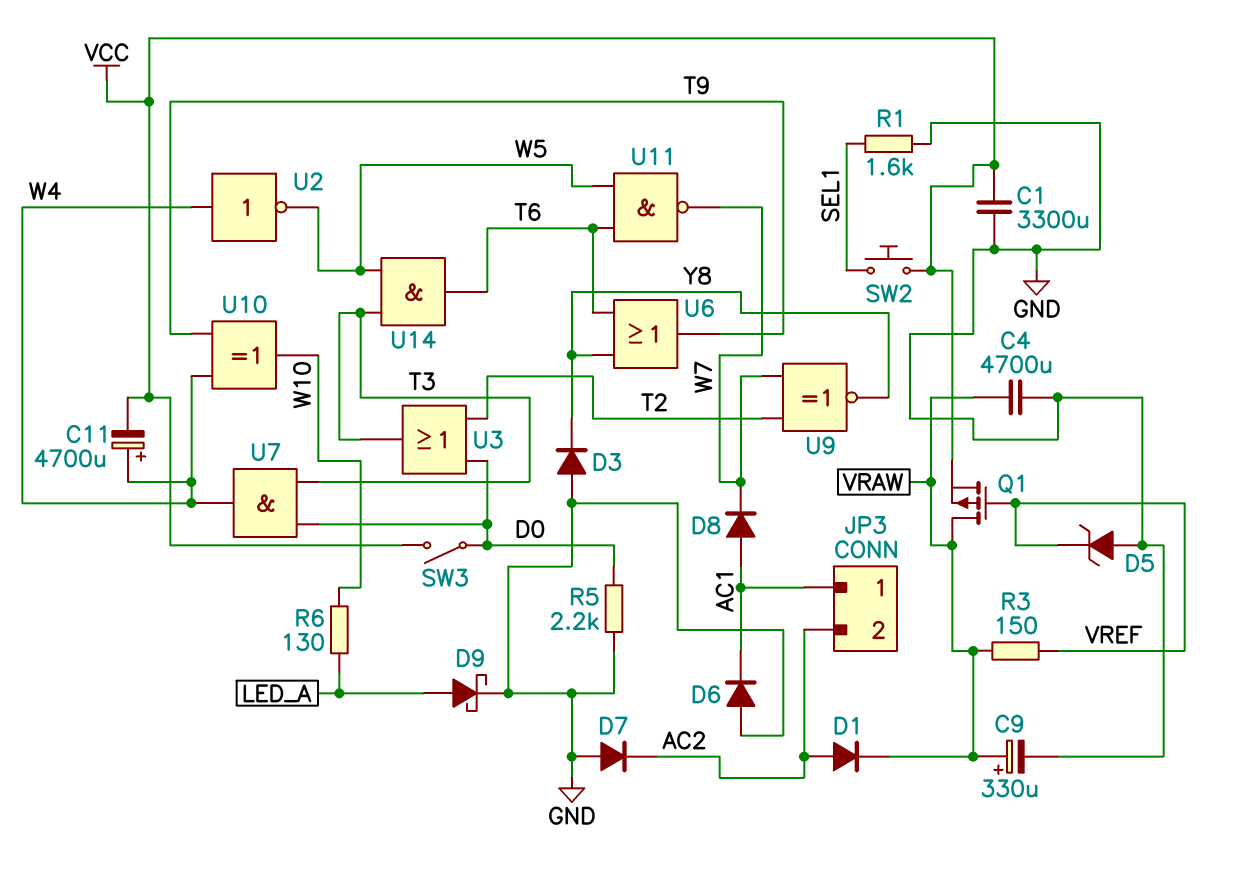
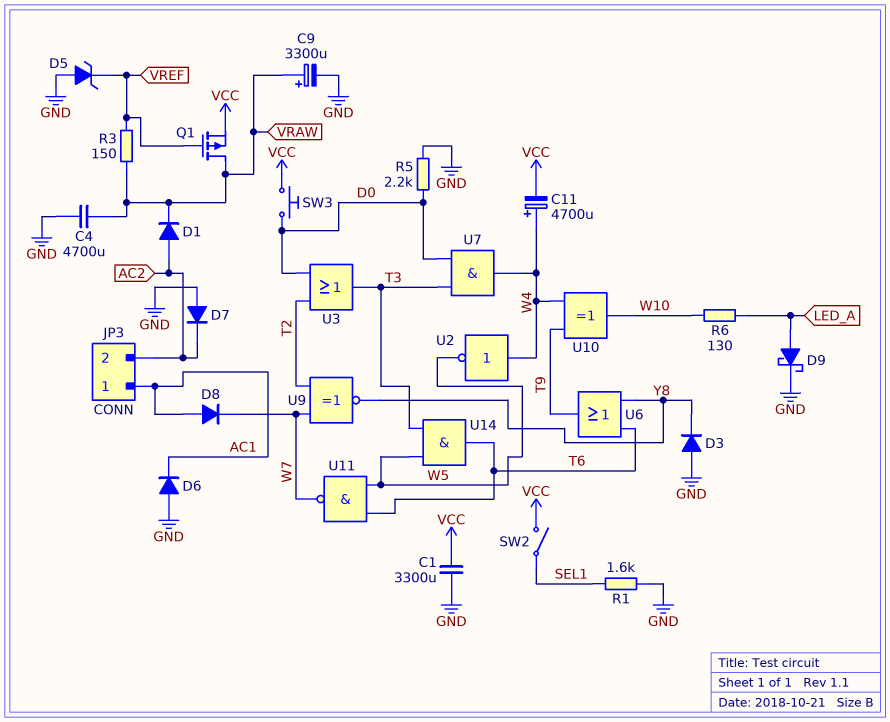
C9: 330uF (plus VRAW, minus GND) -> 3300uF (plus VRAW, minus GND)
SW2: button (SEL1, VCC) -> switch (SEL1, VCC)
SW3: switch (D0, VCC) -> button (D0, VCC)

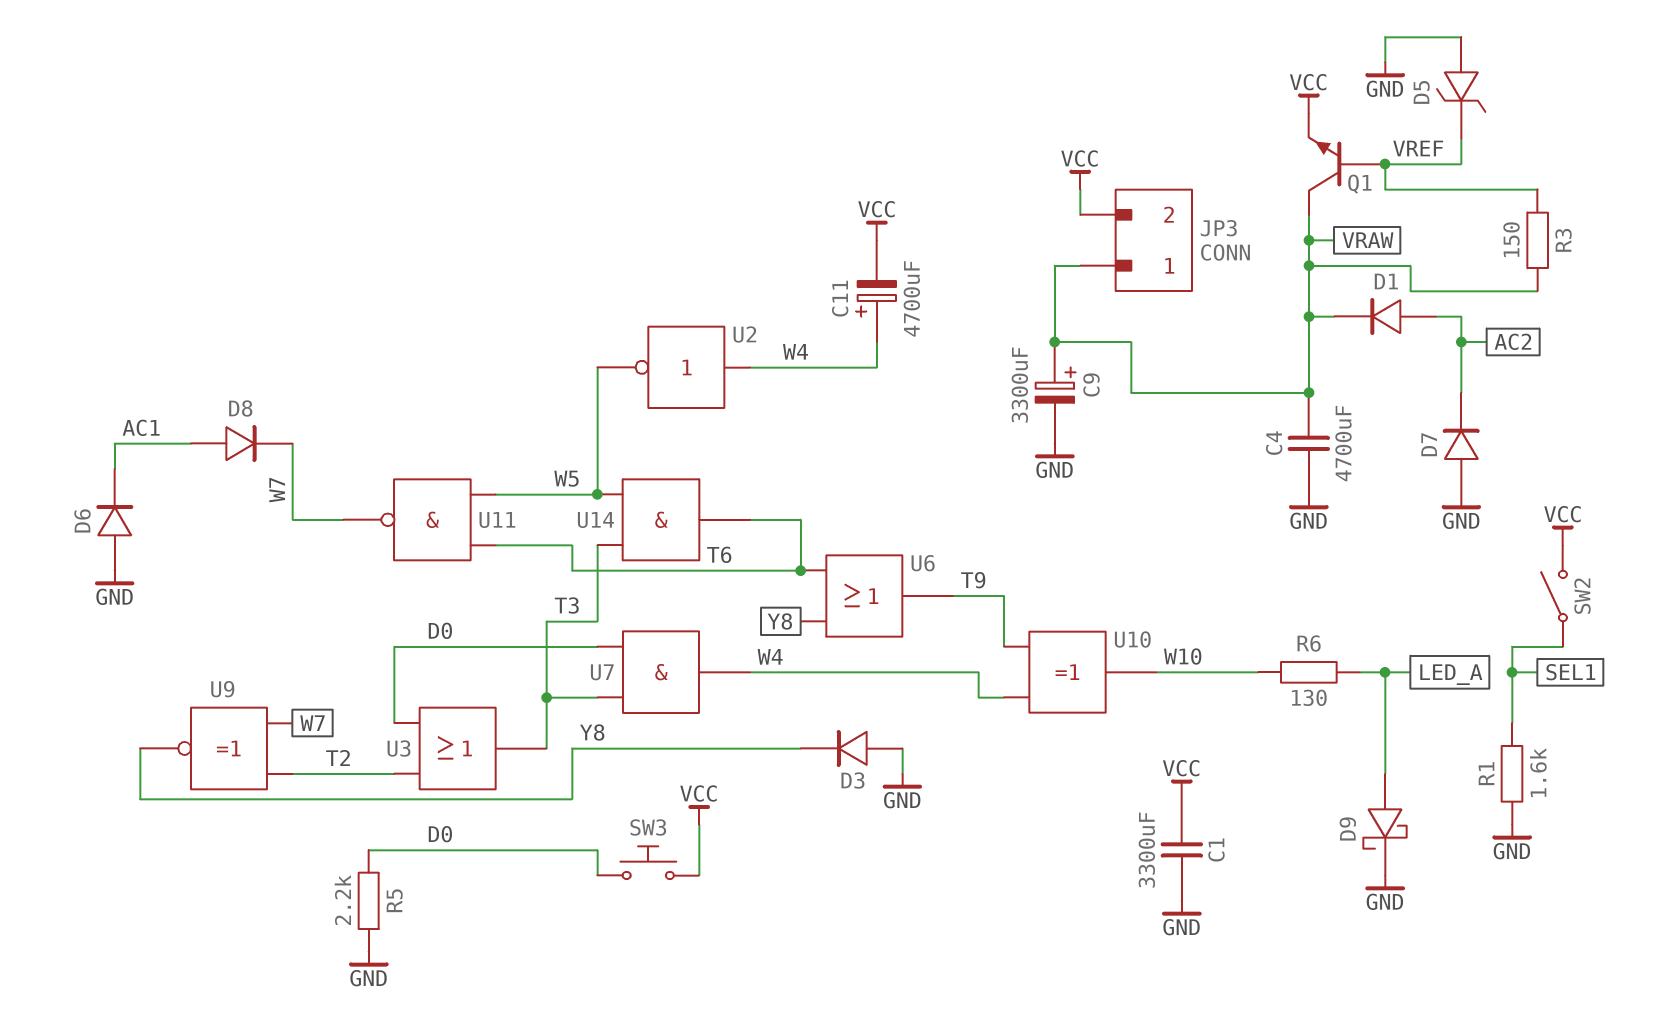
JP3 pin 1: AC1 -> VRAW
JP3 pin 2: AC2 -> VCC
Q1: PMOS (G VREF, D VRAW, S VCC) -> NPN (B VREF, C VRAW, E VCC)

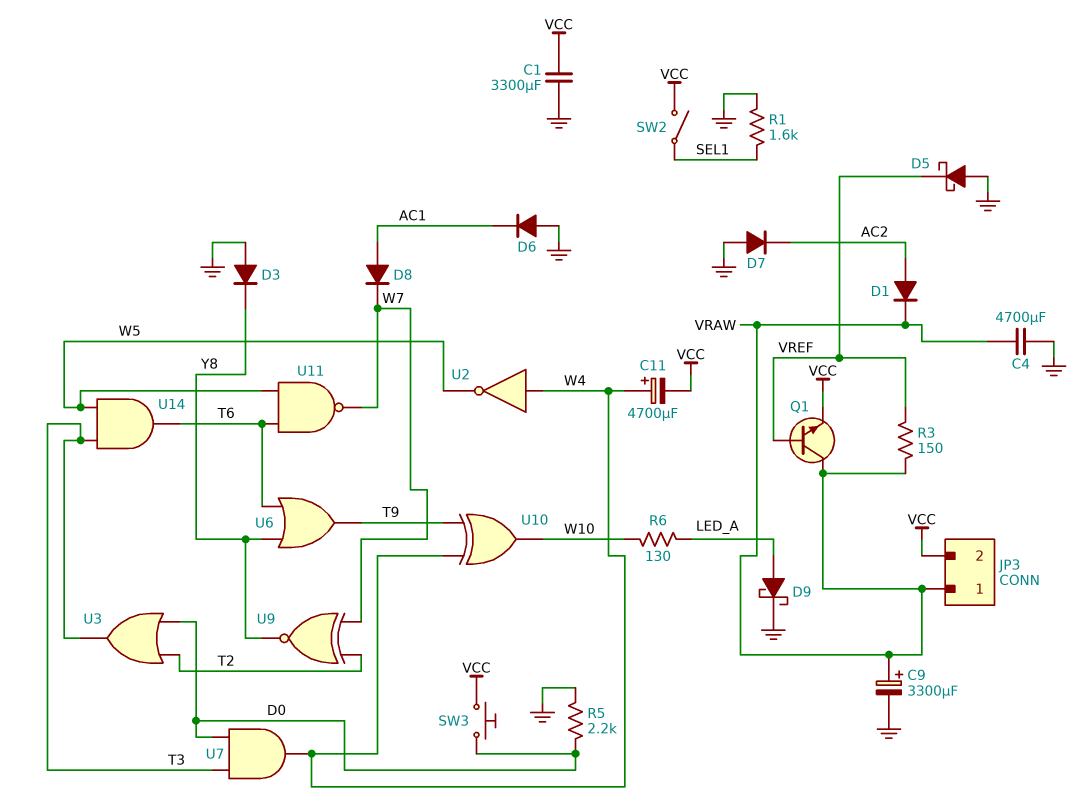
D5: zener (A GND, K VREF) -> schottky (A GND, K VREF)

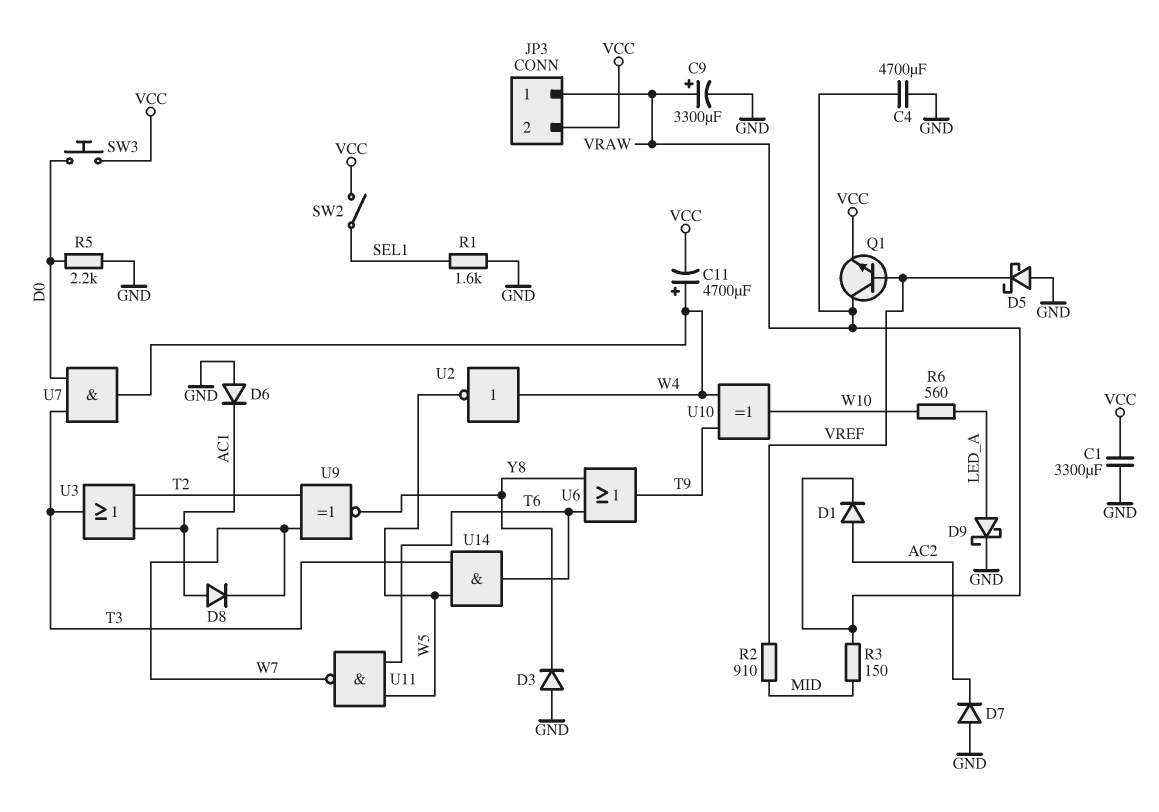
R2: none -> 910 (MID, VREF)
R3: 150 (VRAW, VREF) -> 150 (MID, VRAW)
R6: 130 (LED_A, W10) -> 560 (LED_A, W10)
U3: OR (in D0, in T2, out T3) -> OR (in AC1, in T2, out T3)

